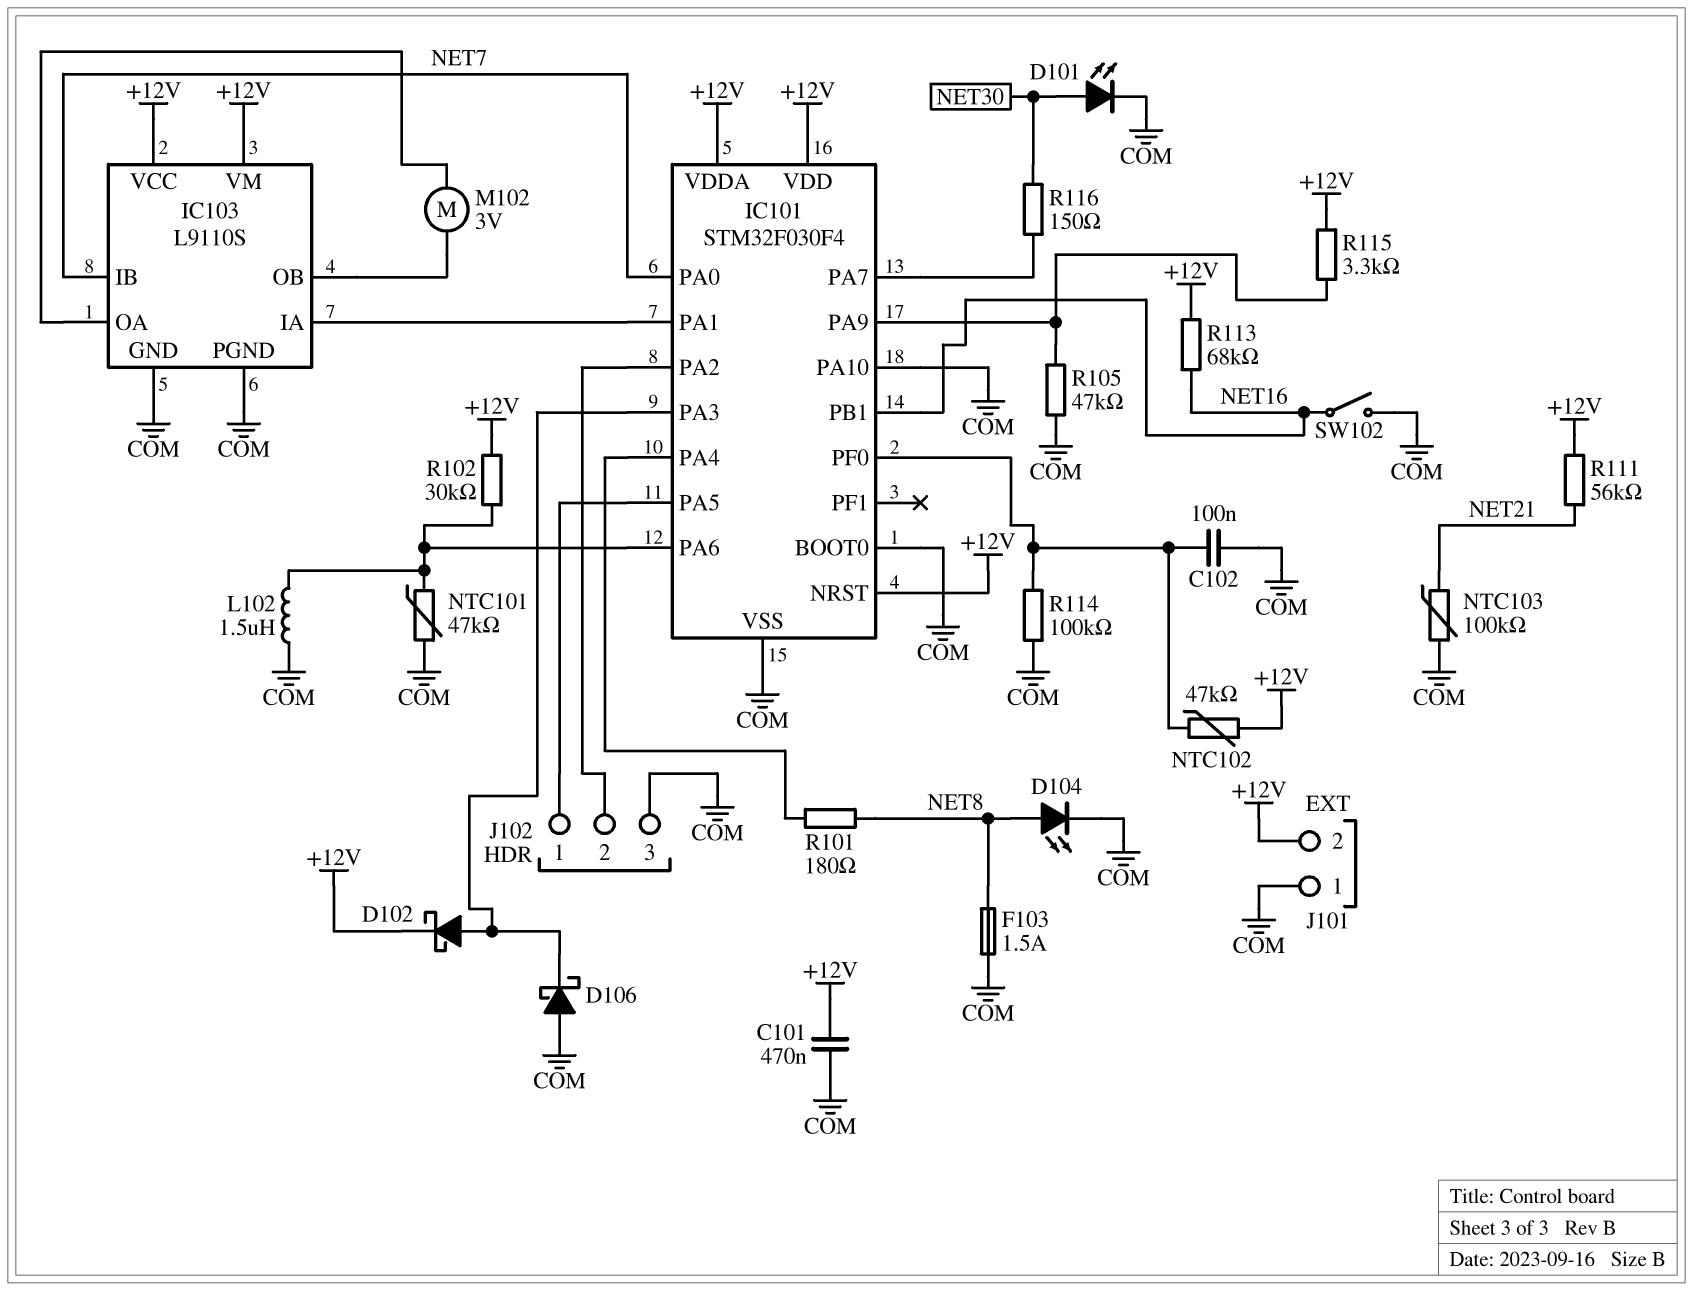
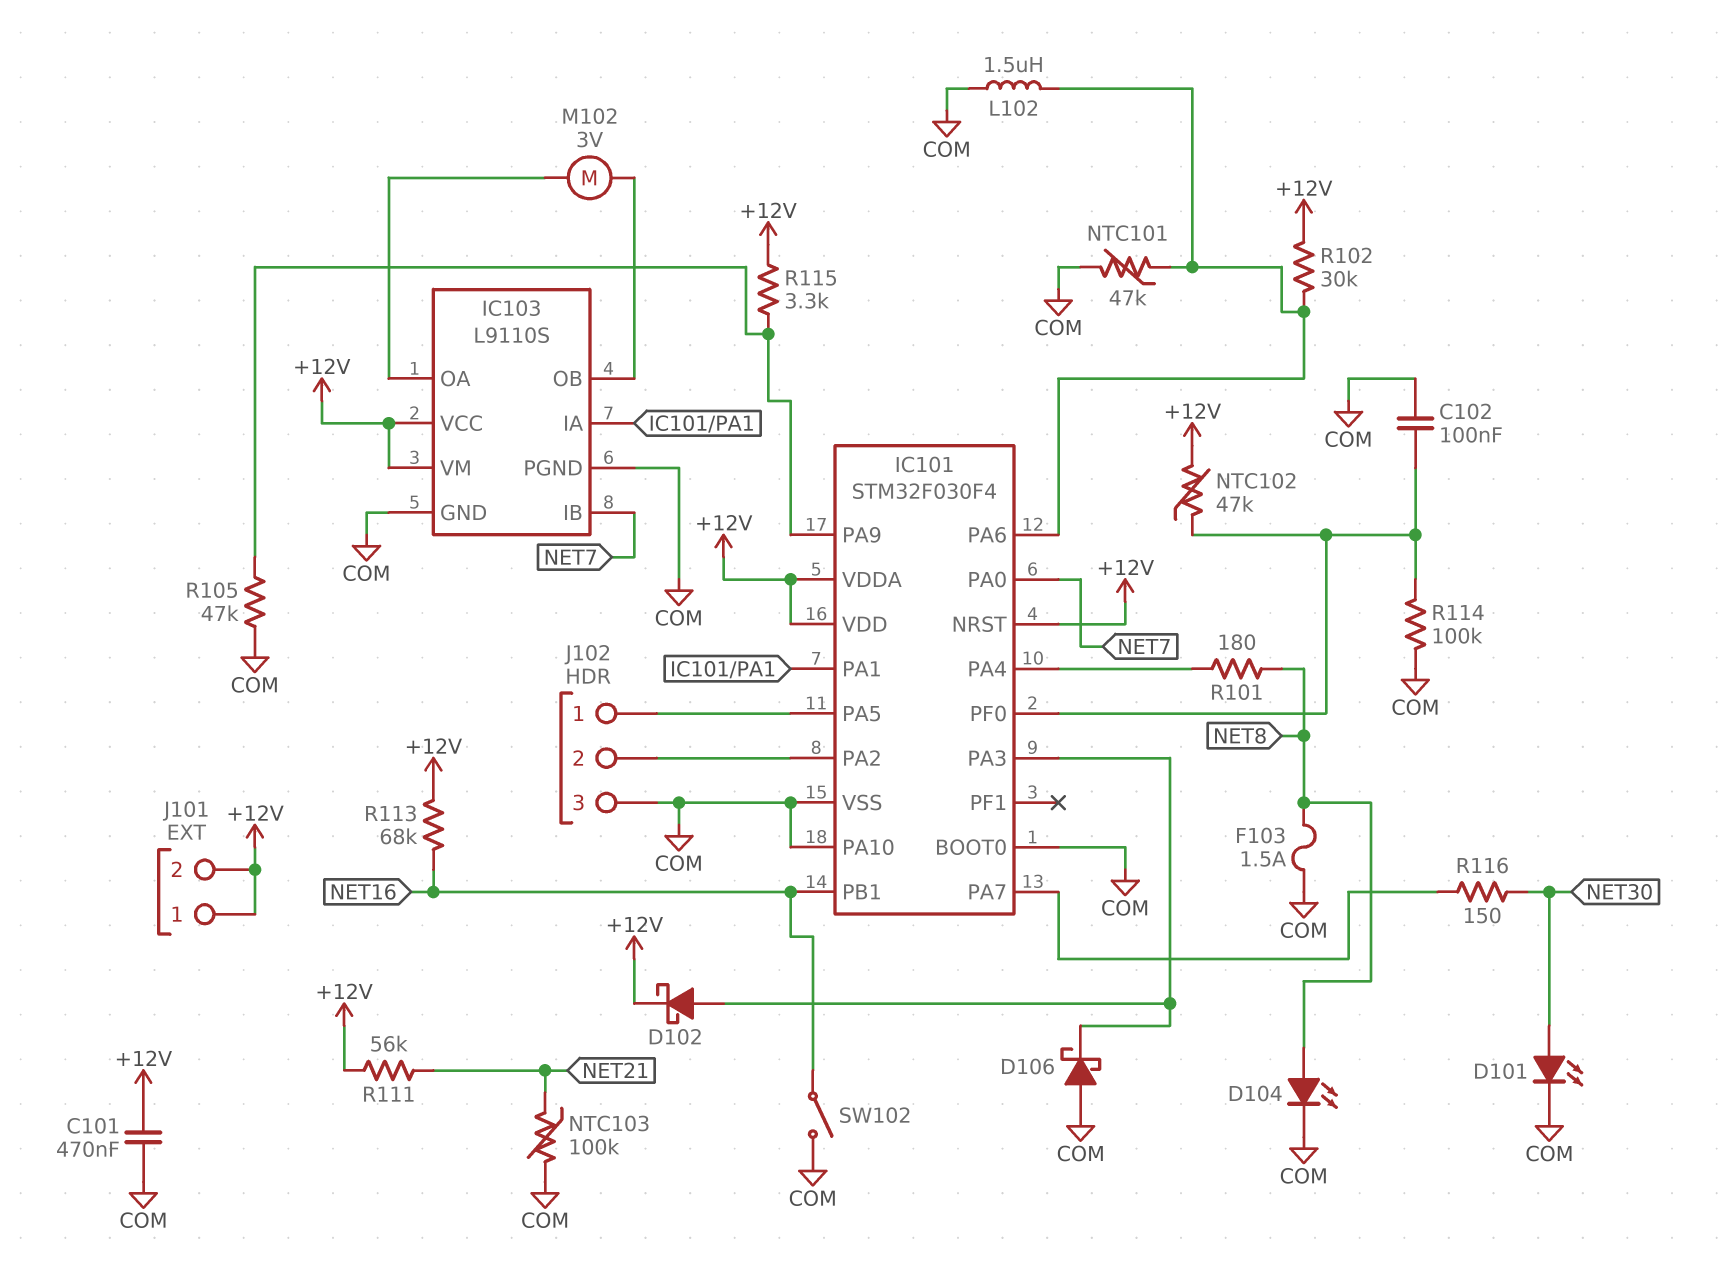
J101 pin 1: COM -> +12V

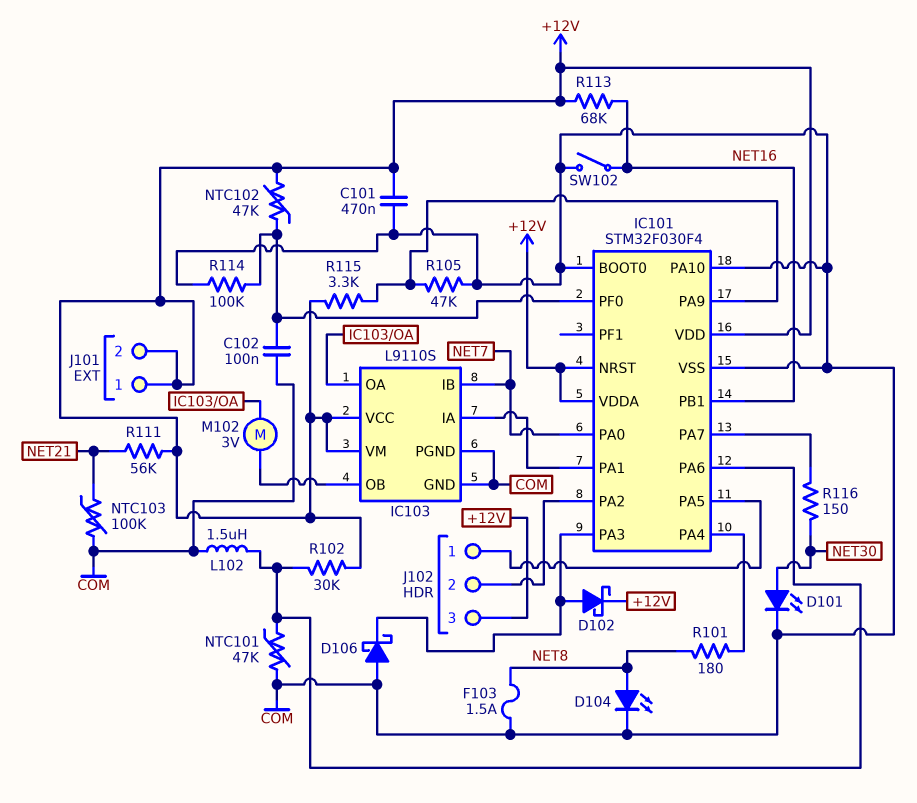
J102 pin 3: COM -> +12V

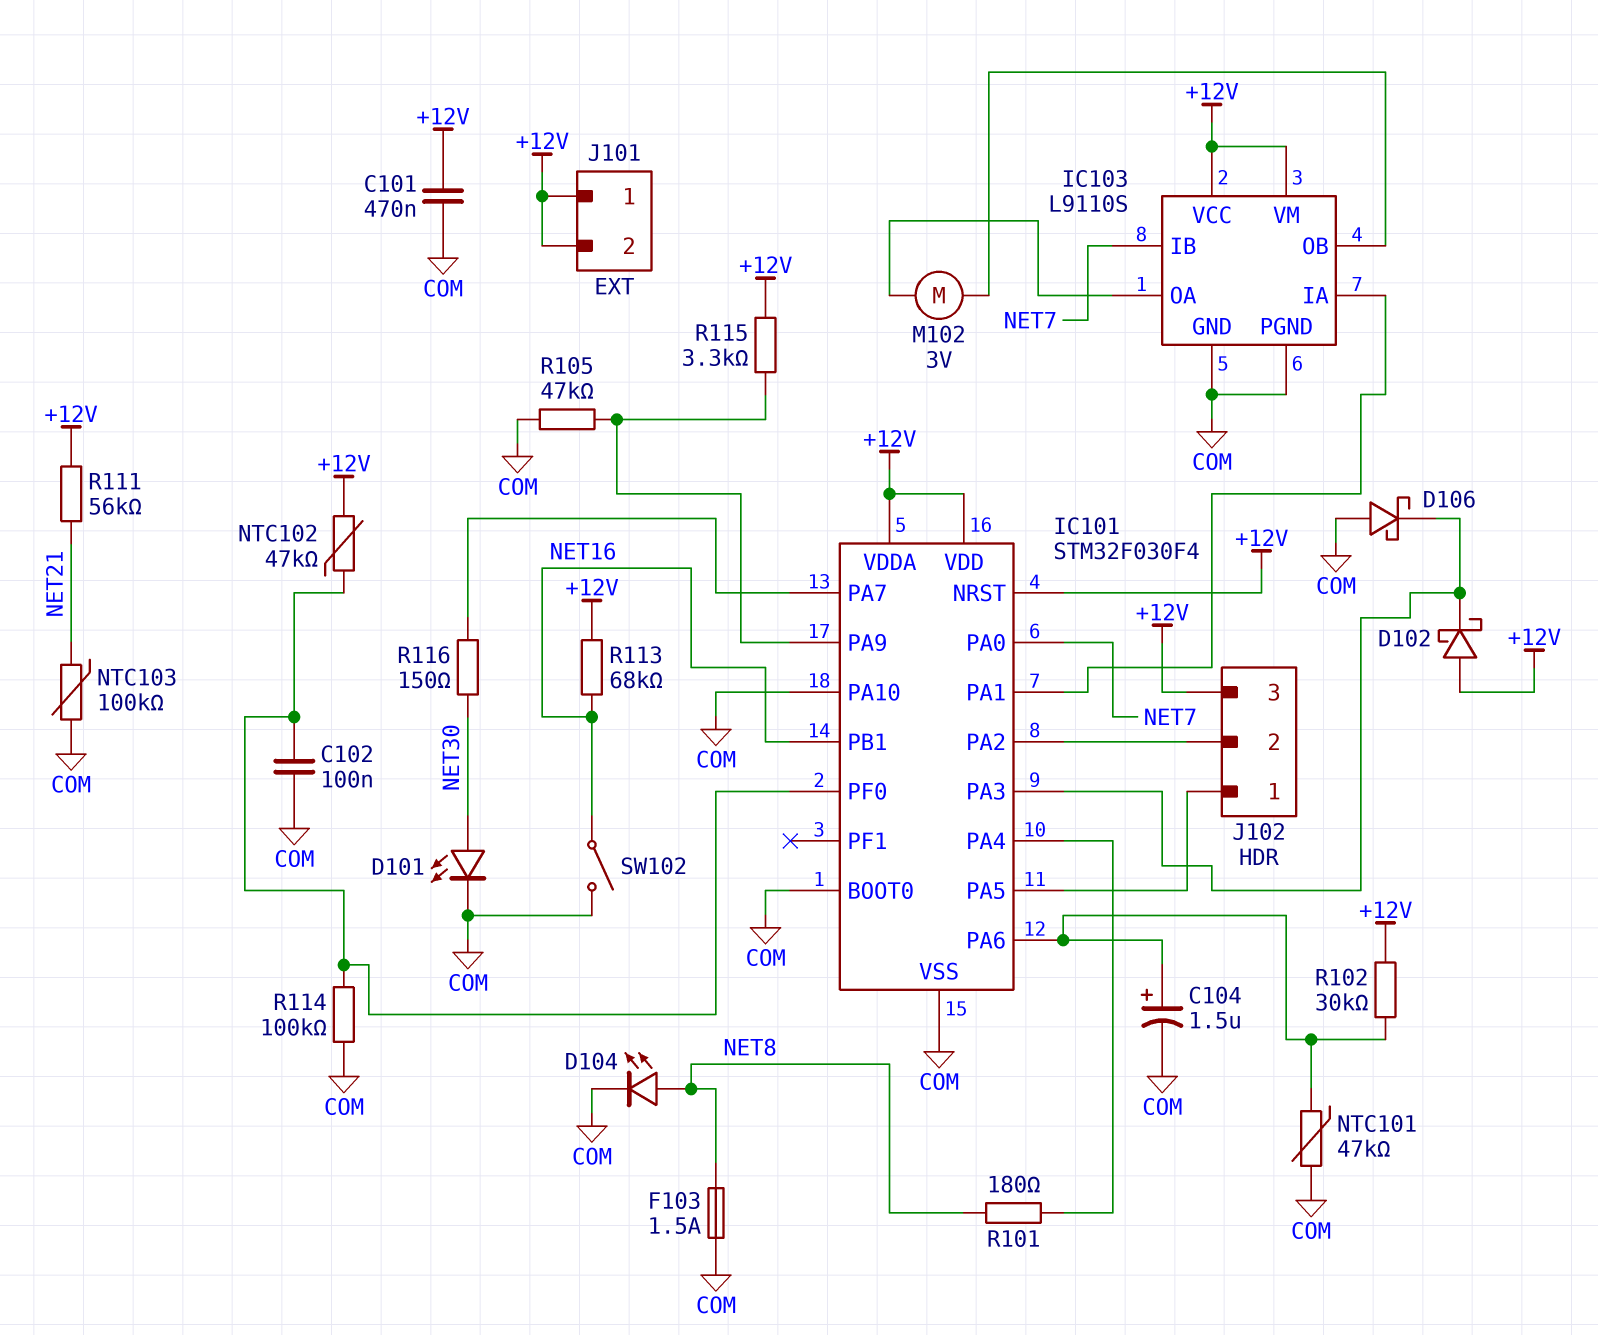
C104: none -> 1.5uF (plus IC101/PA6, minus COM)
D102: schottky (A IC101/PA3, K +12V) -> schottky (A +12V, K IC101/PA3)
L102: 1.5uH (COM, IC101/PA6) -> none

